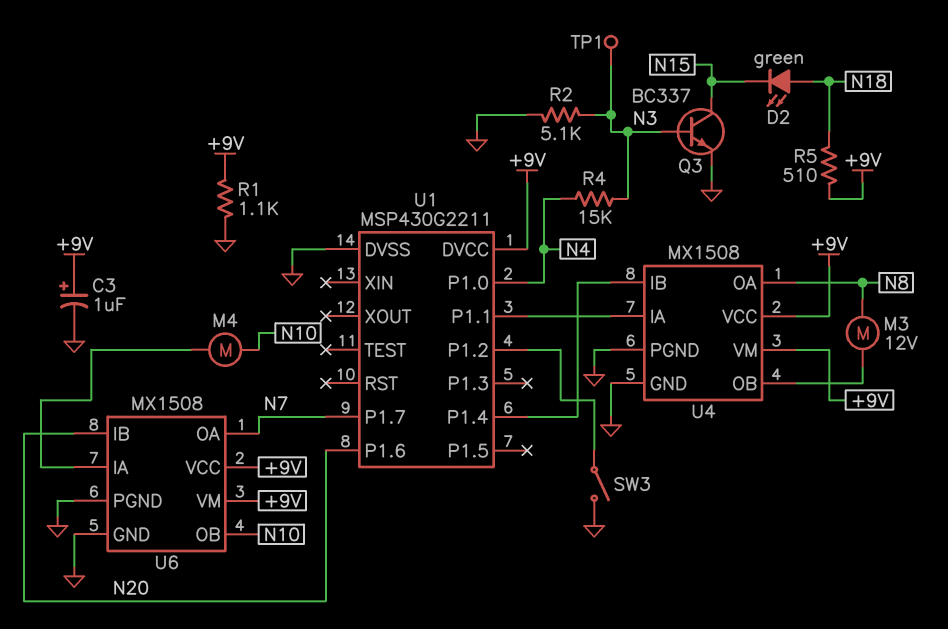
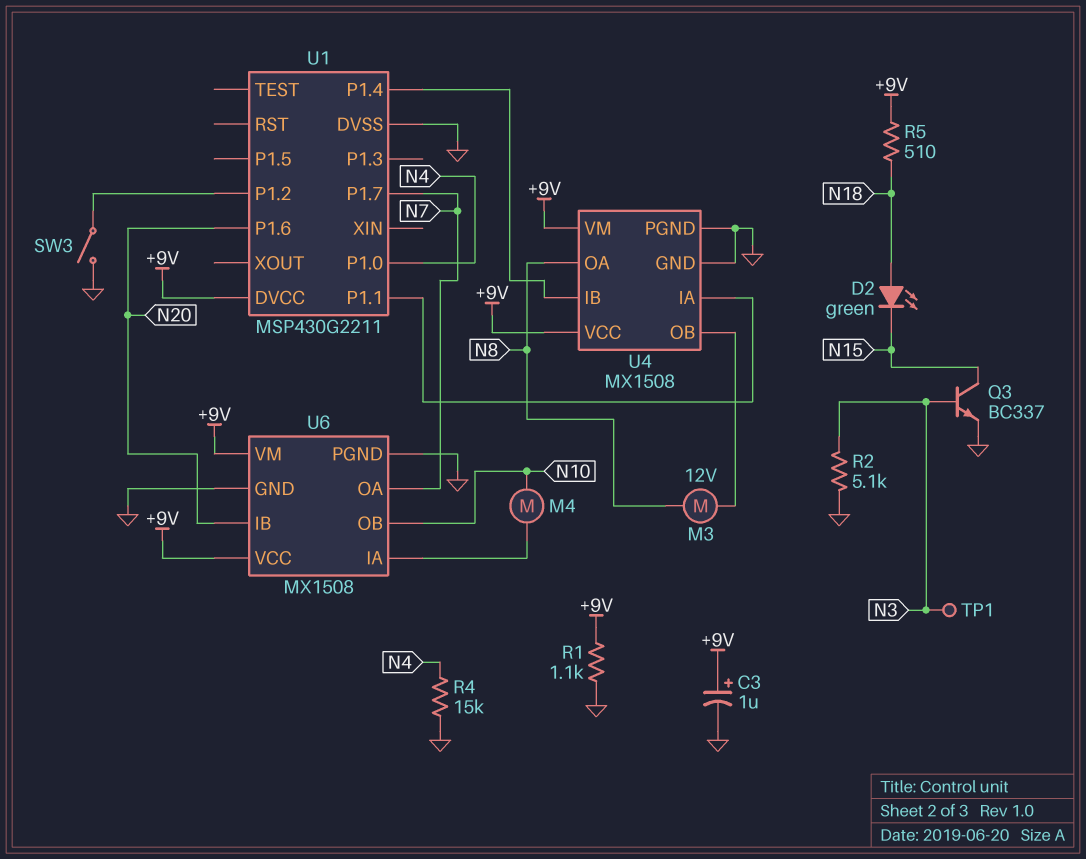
R4: 15k (N3, N4) -> 15k (GND, N4)

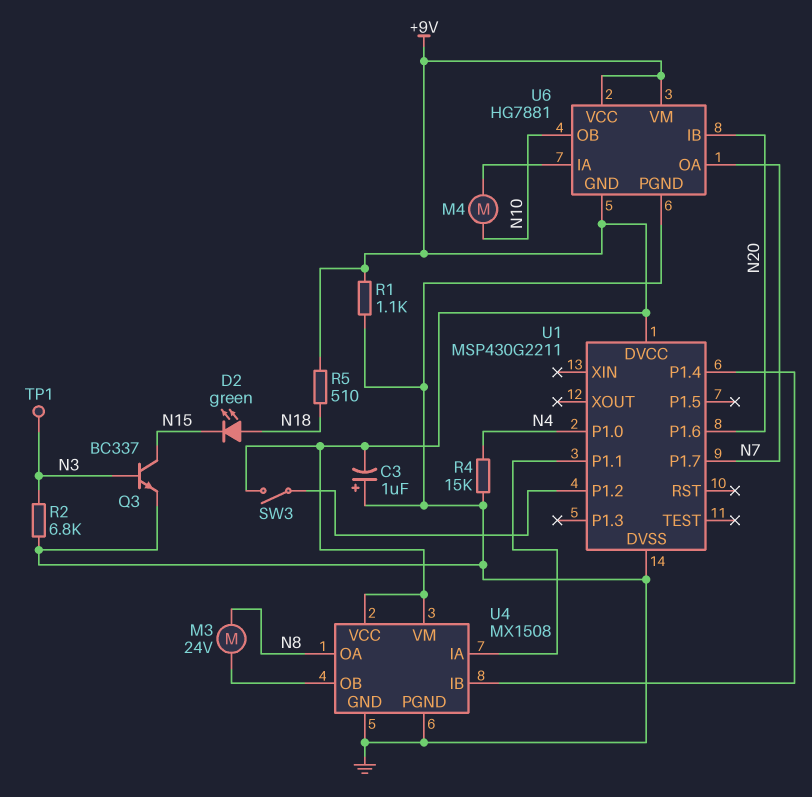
C3: 1uF (plus +9V, minus GND) -> 1uF (plus GND, minus +9V)
M3: motor 12V (N8, U4/OB) -> motor 24V (N8, U4/OB)
R2: 5.1k (GND, N3) -> 6.8k (GND, N3)
SW3: switch (GND, U1/P1.2) -> switch (+9V, U1/P1.2)
U6: MX1508 -> HG7881
U6 pin GND: GND -> +9V

